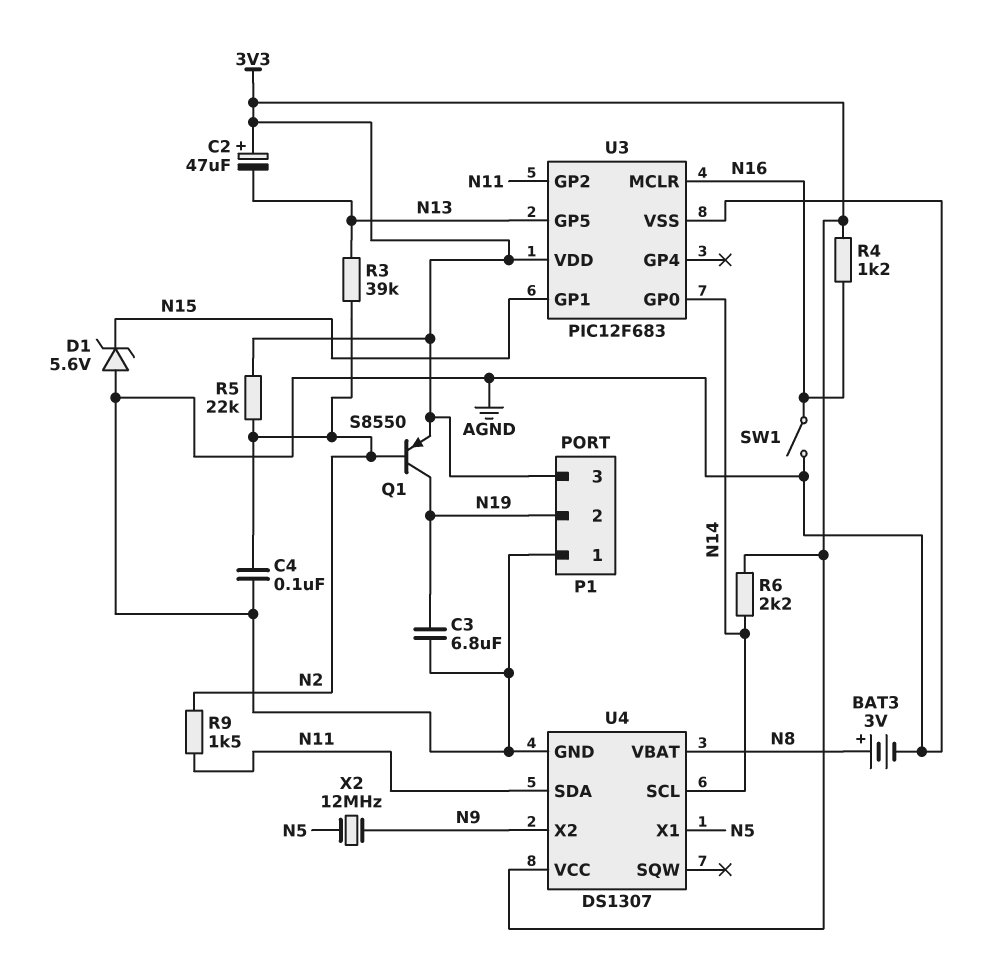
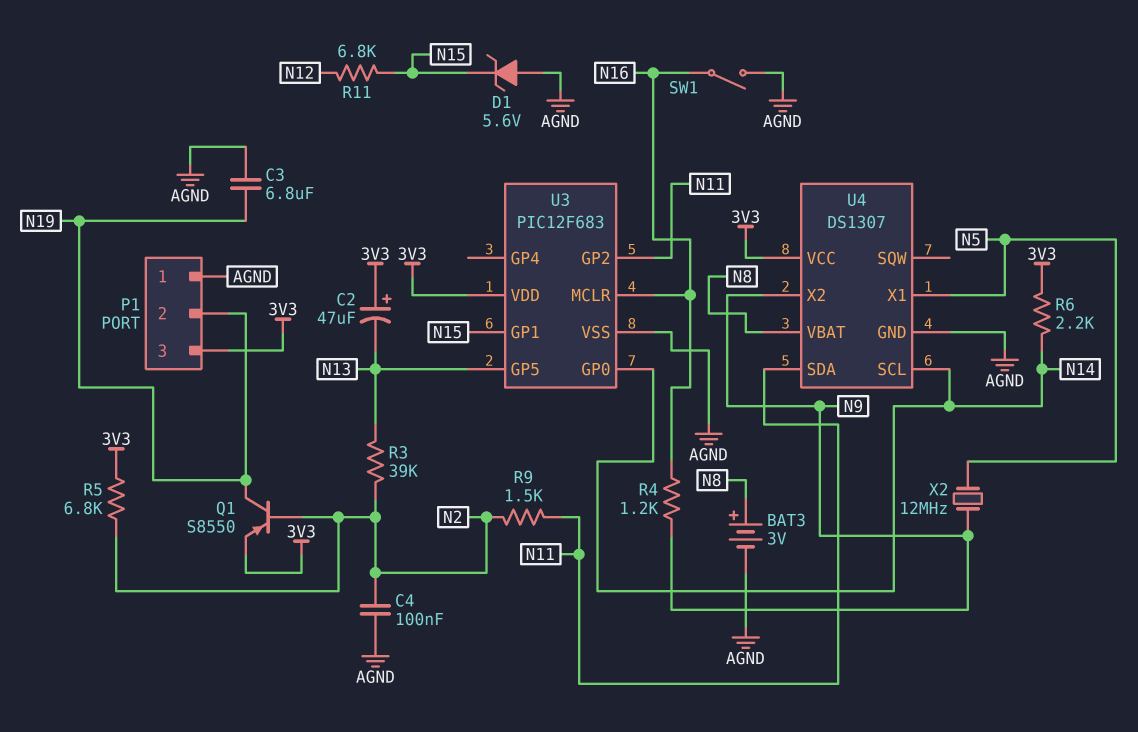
R4: 1.2k (3V3, N16) -> 1.2k (N9, N16)
R5: 22k (3V3, N2) -> 6.8k (3V3, N2)
R11: none -> 6.8k (N12, N15)

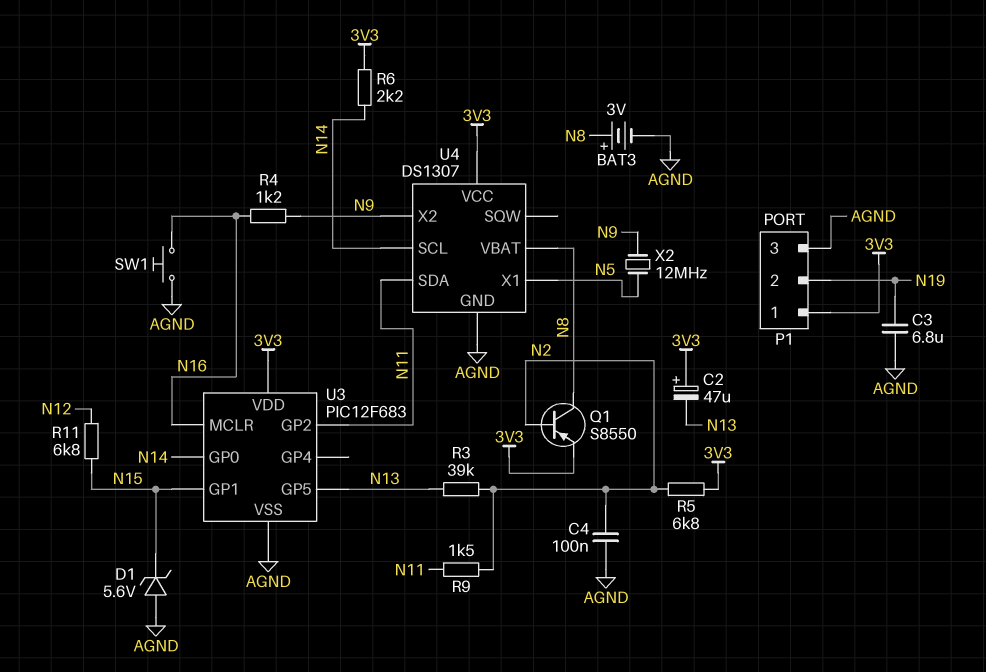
P1 pin 1: AGND -> 3V3
P1 pin 3: 3V3 -> AGND
Q1: PNP S8550 (B N2, C N19, E 3V3) -> PNP S8550 (B N2, C N8, E 3V3)
SW1: switch (AGND, N16) -> button (AGND, N16)

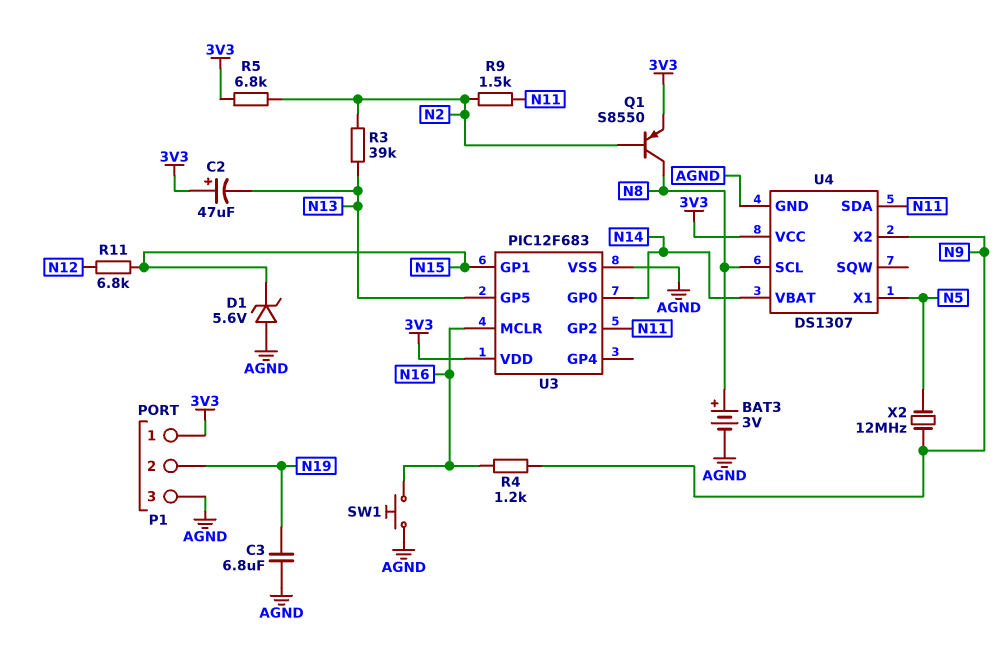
C4: 100nF (AGND, N2) -> none
R6: 2.2k (3V3, N14) -> none
U4 pin SCL: N14 -> N8
U4 pin VBAT: N8 -> N14

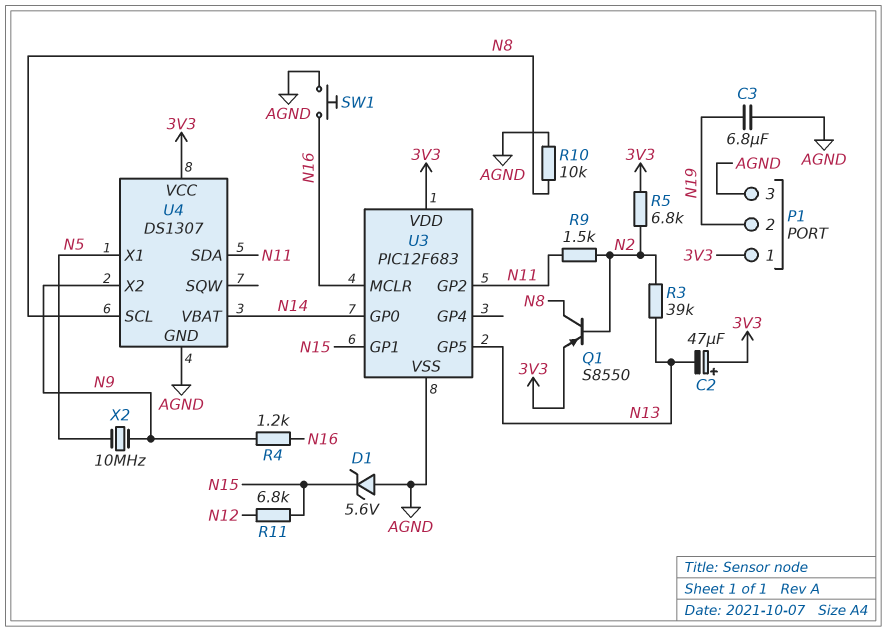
BAT3: 3V (plus N8, minus AGND) -> none
R10: none -> 10k (AGND, N8)
X2: 12MHz (N5, N9) -> 10MHz (N5, N9)

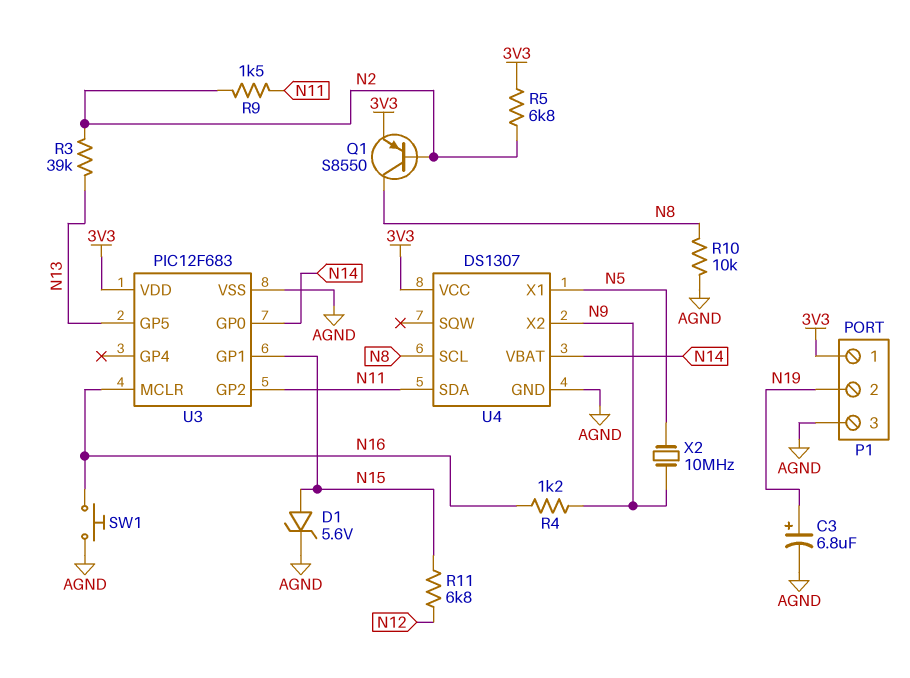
C2: 47uF (plus 3V3, minus N13) -> none
C3: 6.8uF (AGND, N19) -> 6.8uF (plus N19, minus AGND)
D1: zener 5.6V (A AGND, K N15) -> zener 5.6V (A N15, K AGND)

